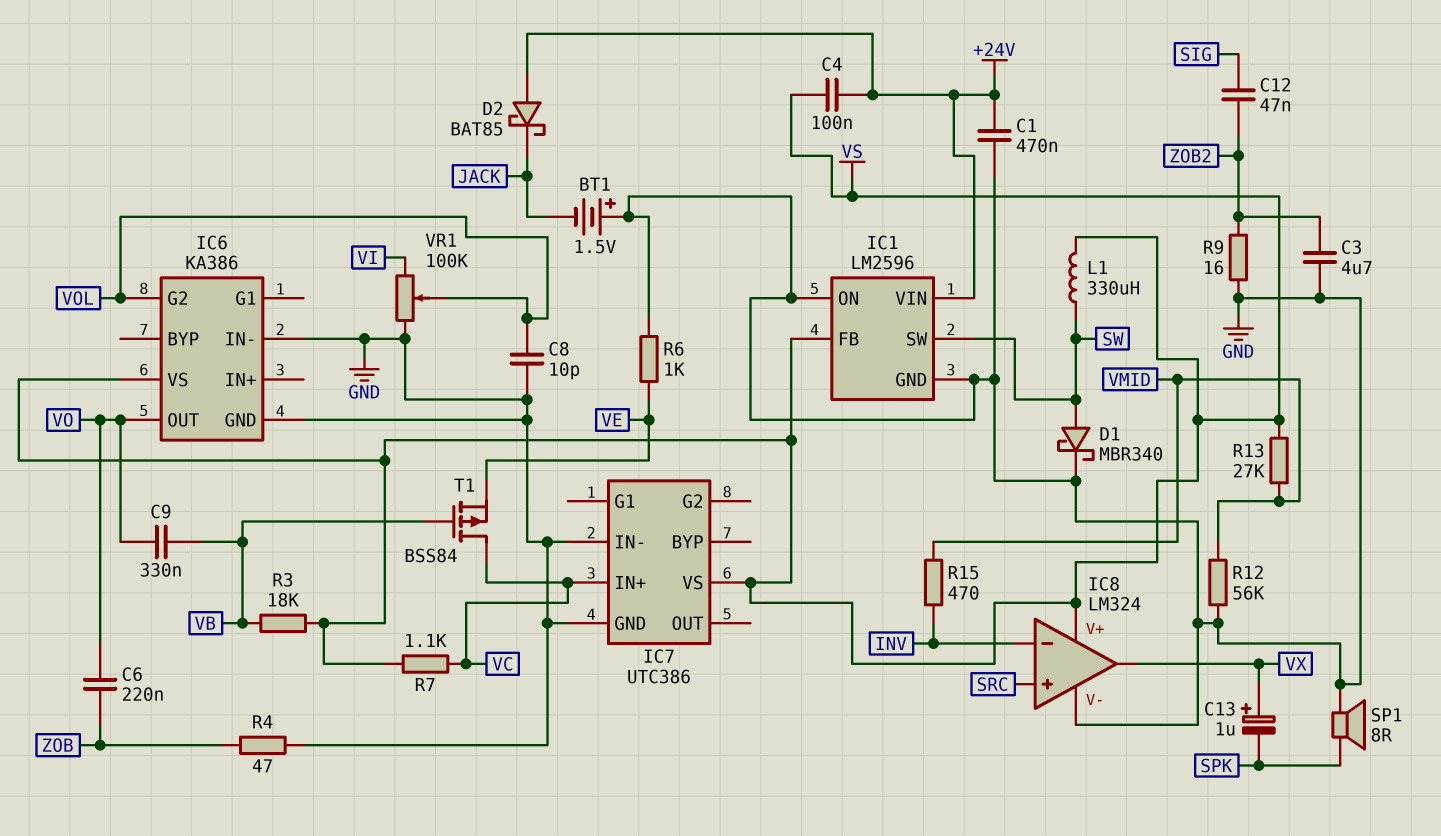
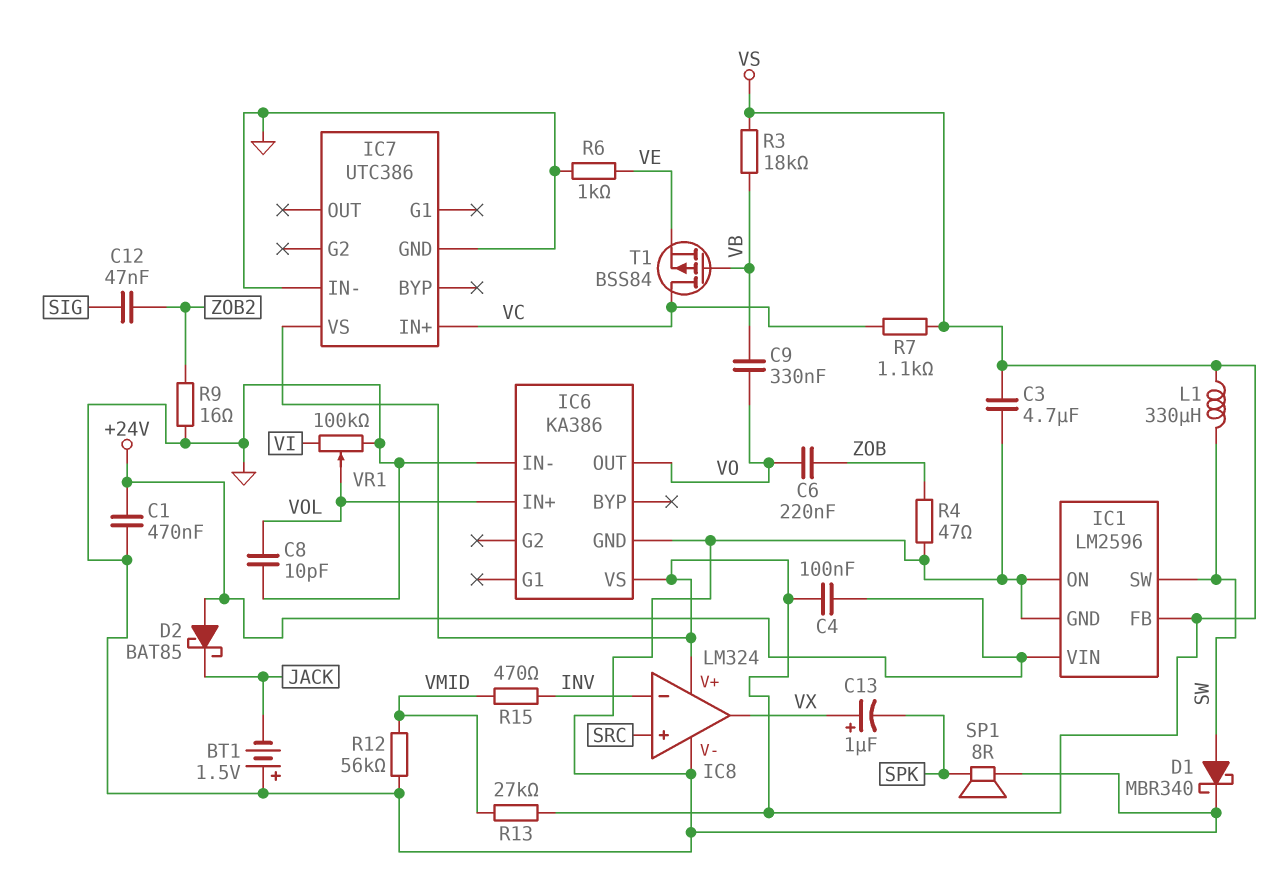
C3: 4.7uF (GND, ZOB2) -> 4.7uF (GND, VS)
IC6 pin G2: VOL -> none
IC6 pin IN+: none -> VOL

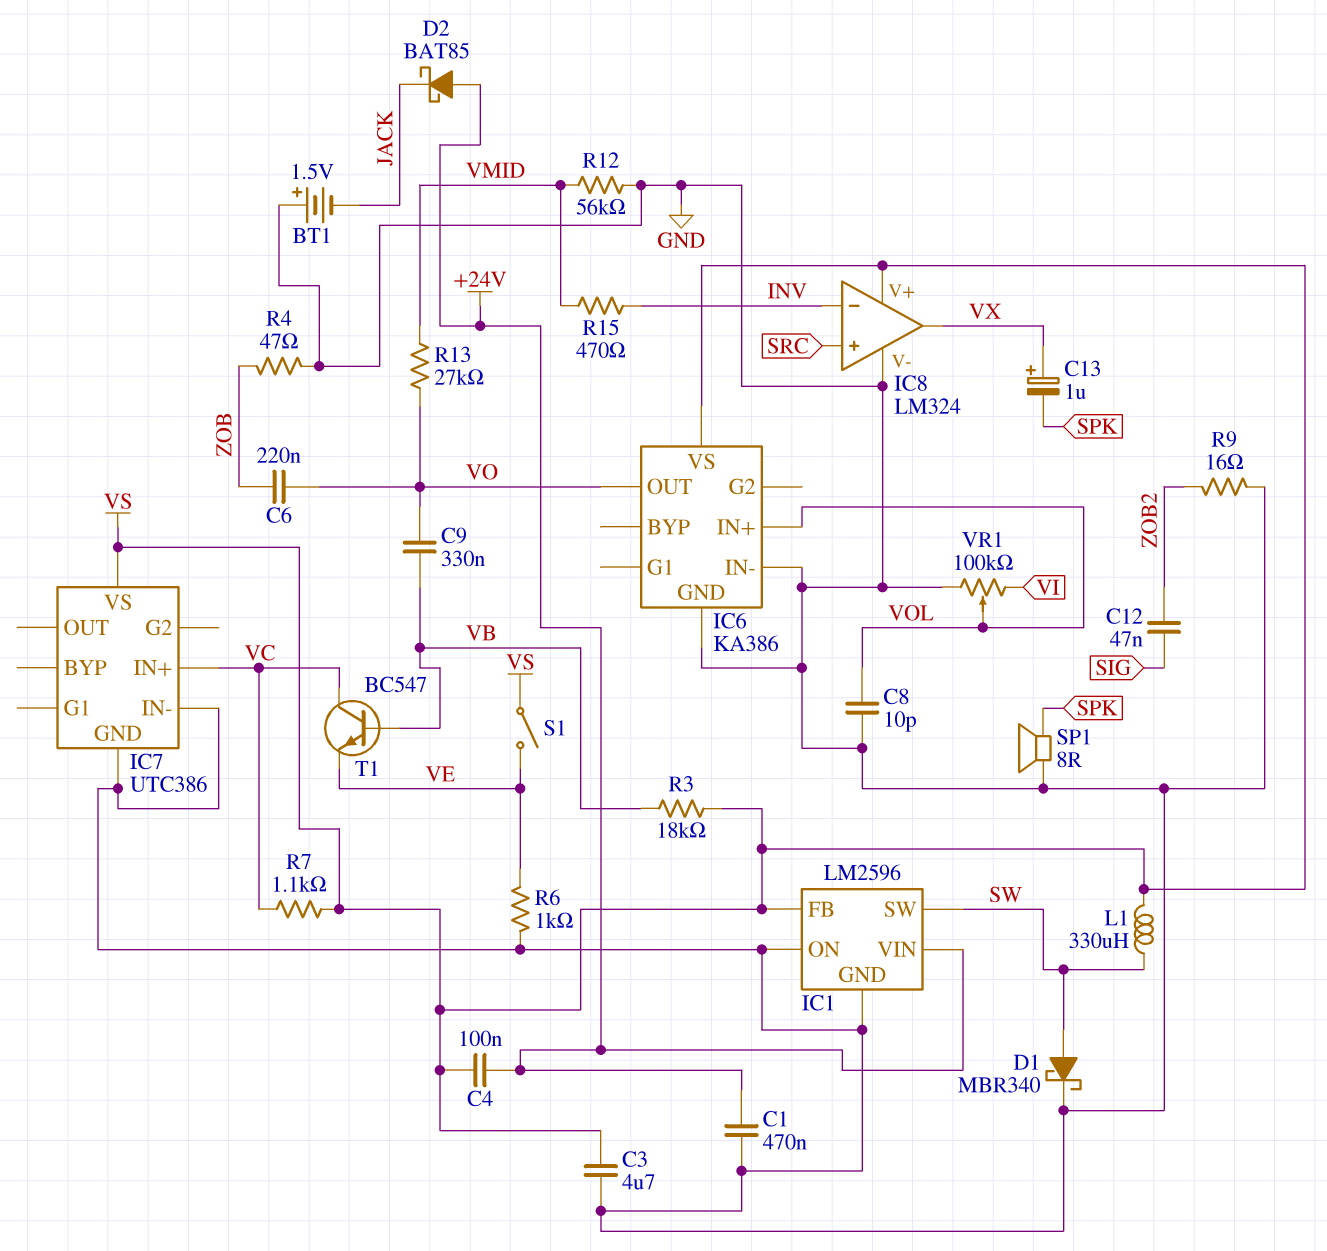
R13: 27k (VMID, VS) -> 27k (VMID, VO)
S1: none -> switch (VE, VS)
T1: PMOS BSS84 (G VB, D VC, S VE) -> NPN BC547 (B VB, C VC, E VE)

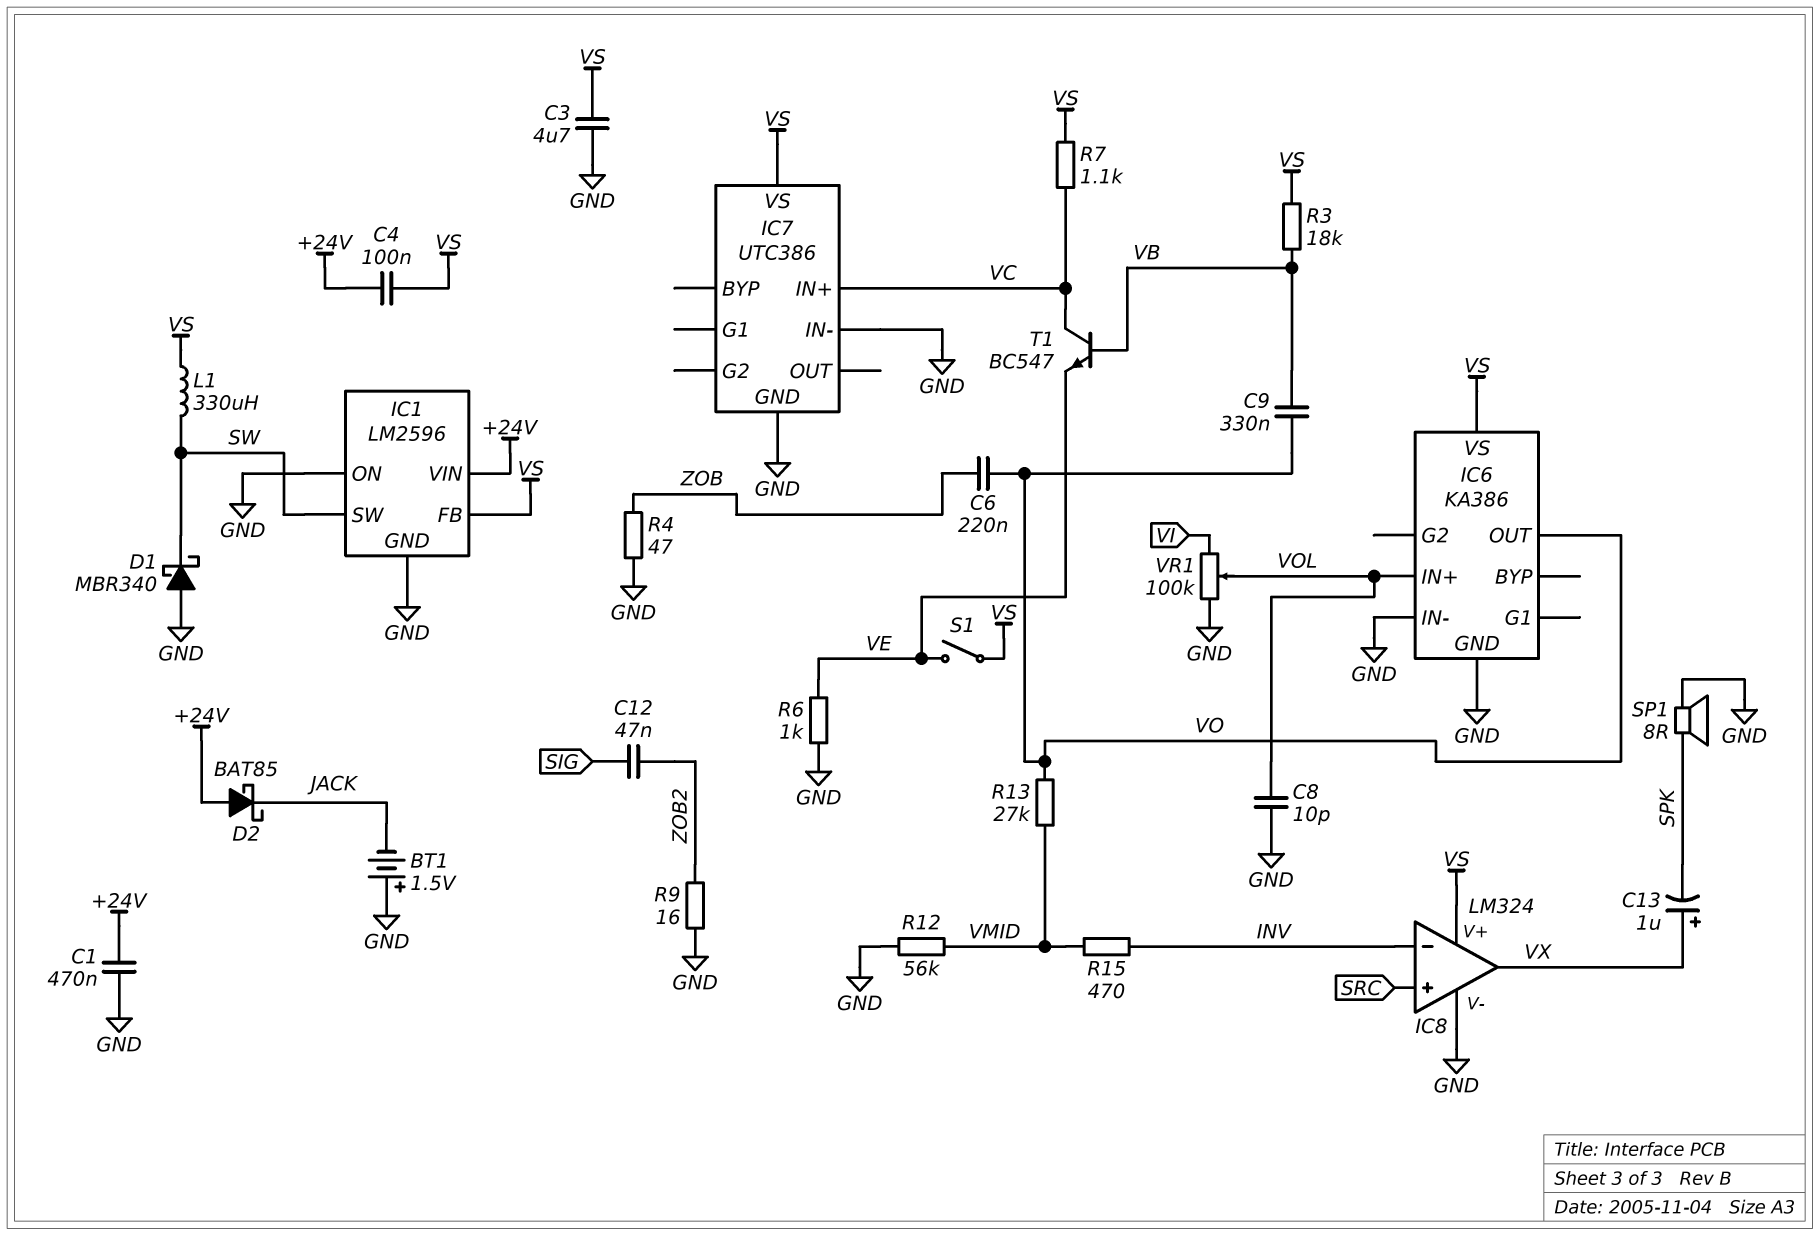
D1: schottky MBR340 (A SW, K GND) -> schottky MBR340 (A GND, K SW)

